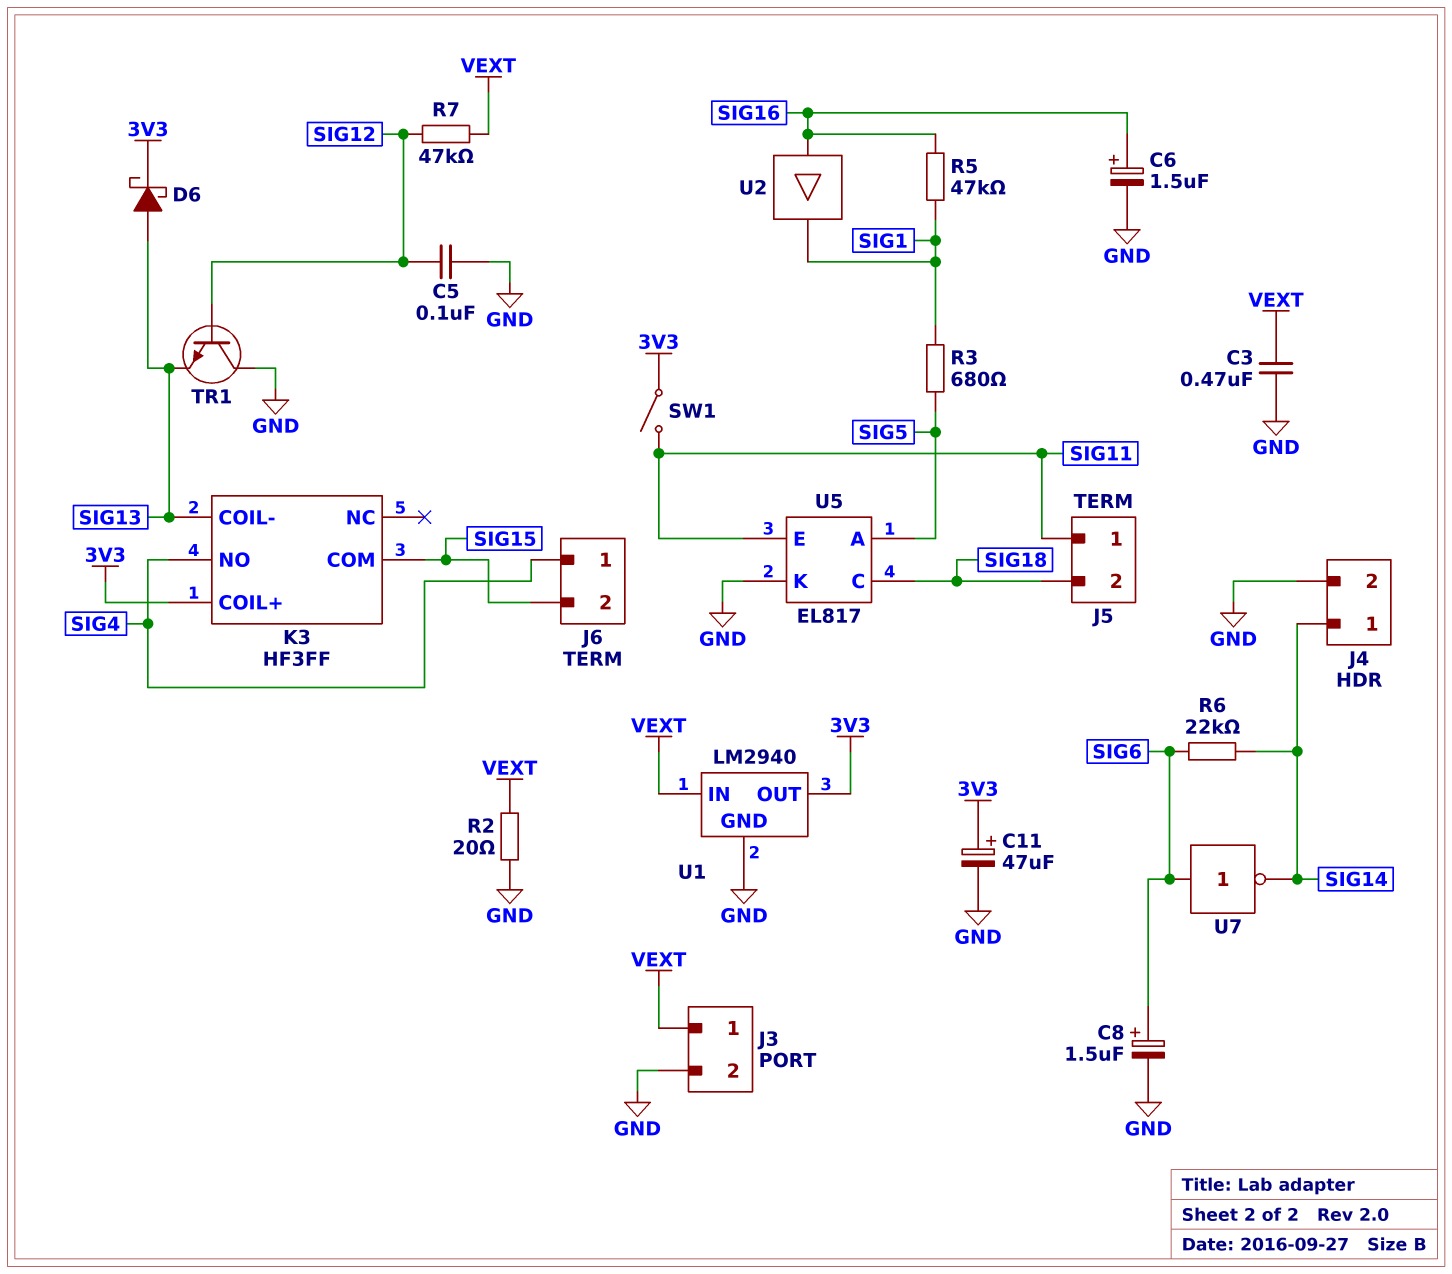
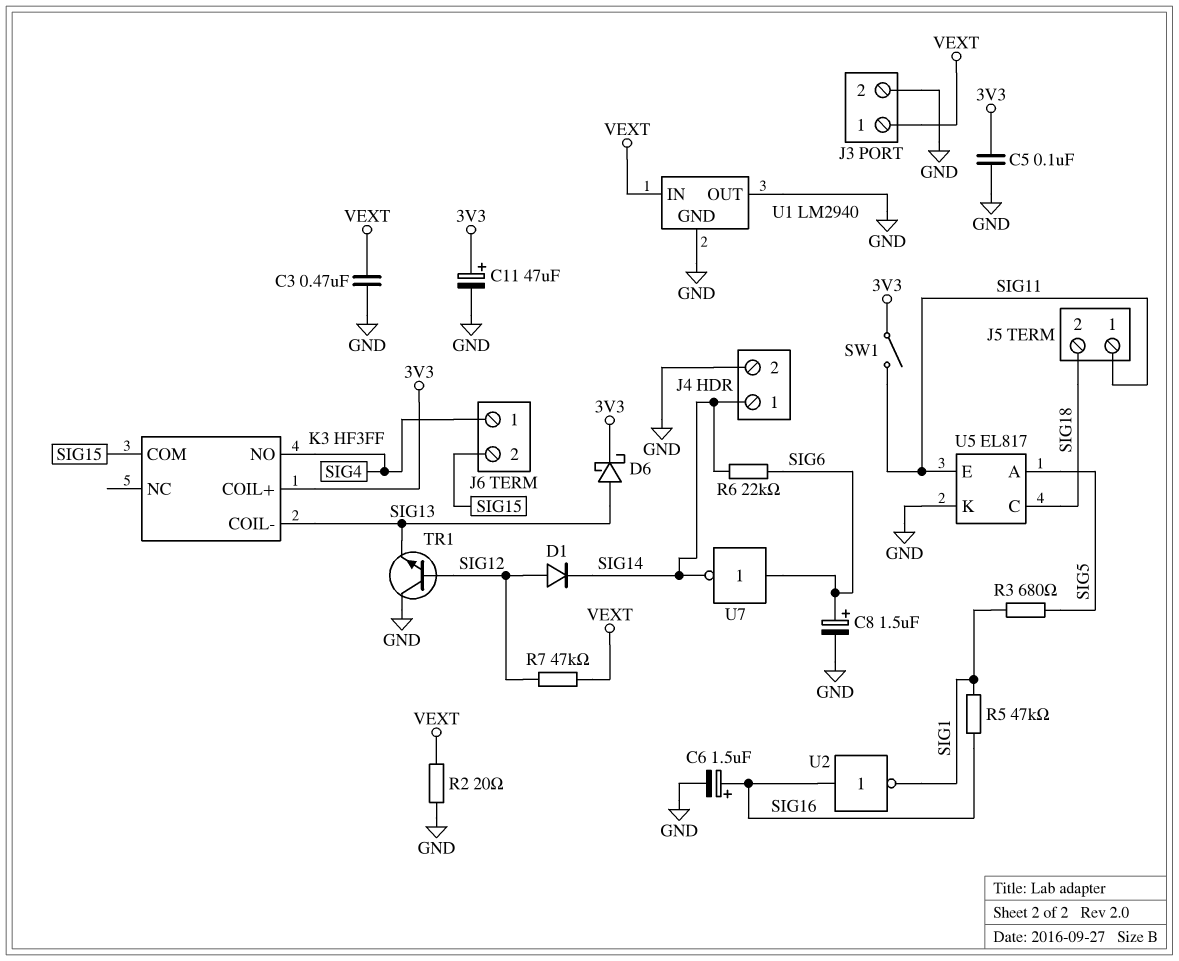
C5: 100nF (GND, SIG12) -> 100nF (3V3, GND)
D1: none -> diode (A SIG12, K SIG14)
U1 pin OUT: 3V3 -> GND
U2: buffer (in SIG16, out SIG1) -> NOT (in SIG16, out SIG1)

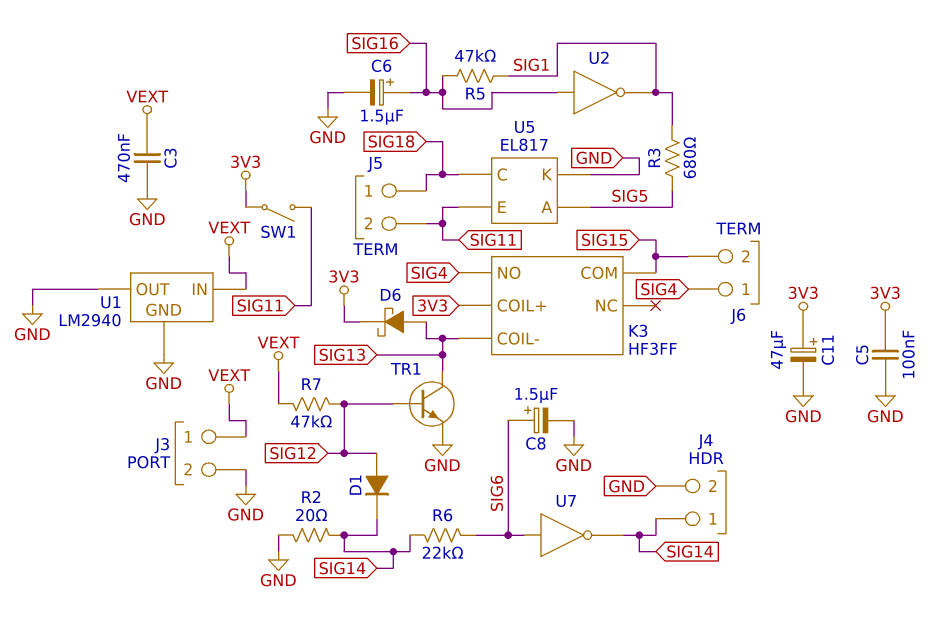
J5 pin 1: SIG11 -> SIG18
J5 pin 2: SIG18 -> SIG11
R2: 20 (GND, VEXT) -> 20 (GND, SIG14)
TR1: NPN (B SIG12, C GND, E SIG13) -> NPN (B SIG12, C SIG13, E GND)

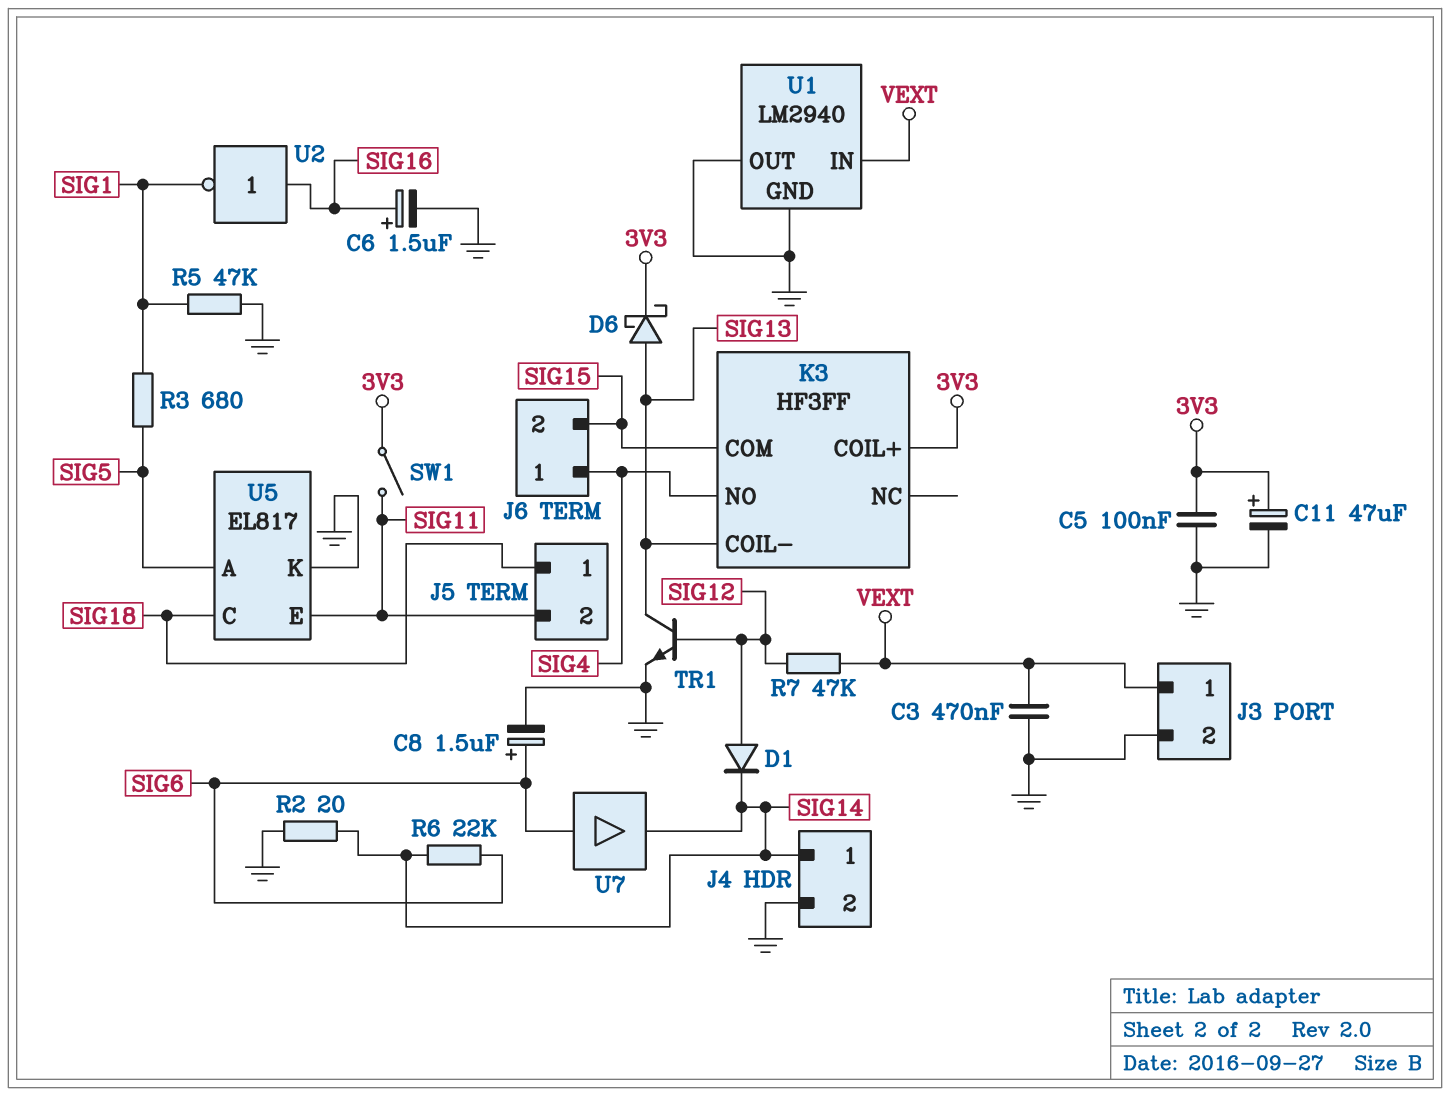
R5: 47k (SIG1, SIG16) -> 47k (GND, SIG1)
U7: NOT (in SIG6, out SIG14) -> buffer (in SIG6, out SIG14)

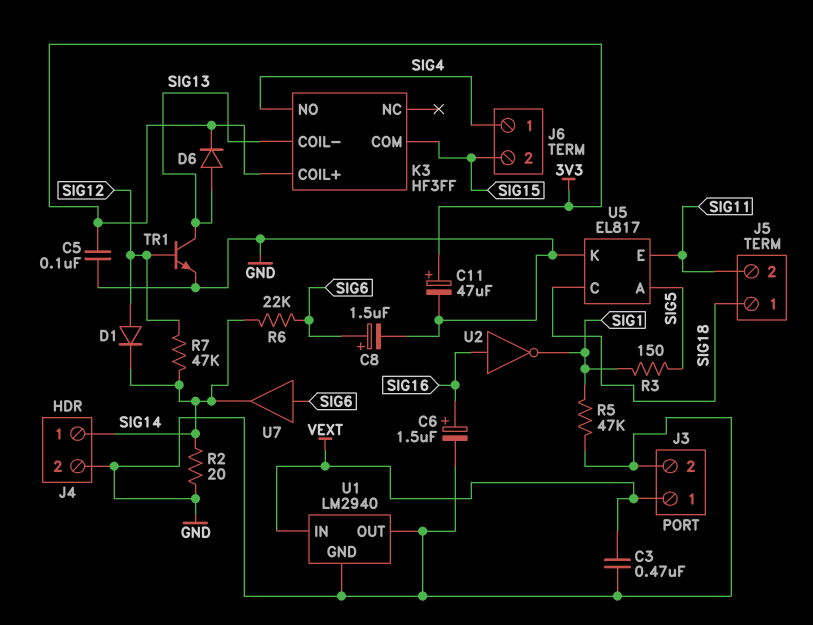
D6: schottky (A SIG13, K 3V3) -> diode (A SIG13, K 3V3)
R3: 680 (SIG1, SIG5) -> 150 (SIG1, SIG5)
R7: 47k (SIG12, VEXT) -> 47k (SIG12, SIG14)
SW1: switch (3V3, SIG11) -> none

